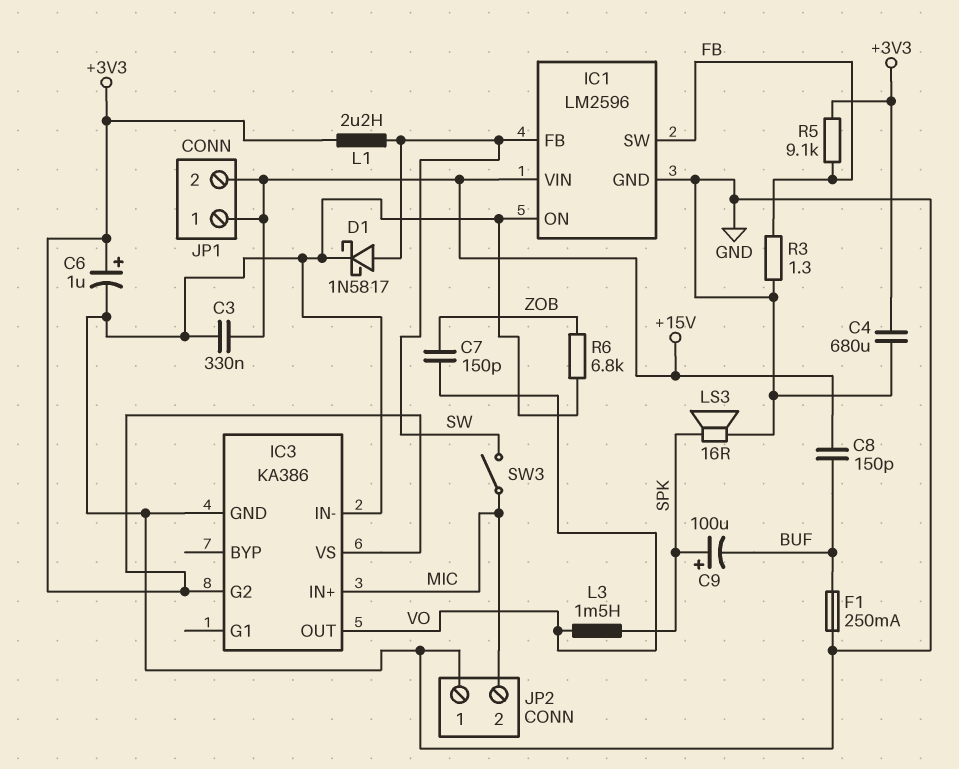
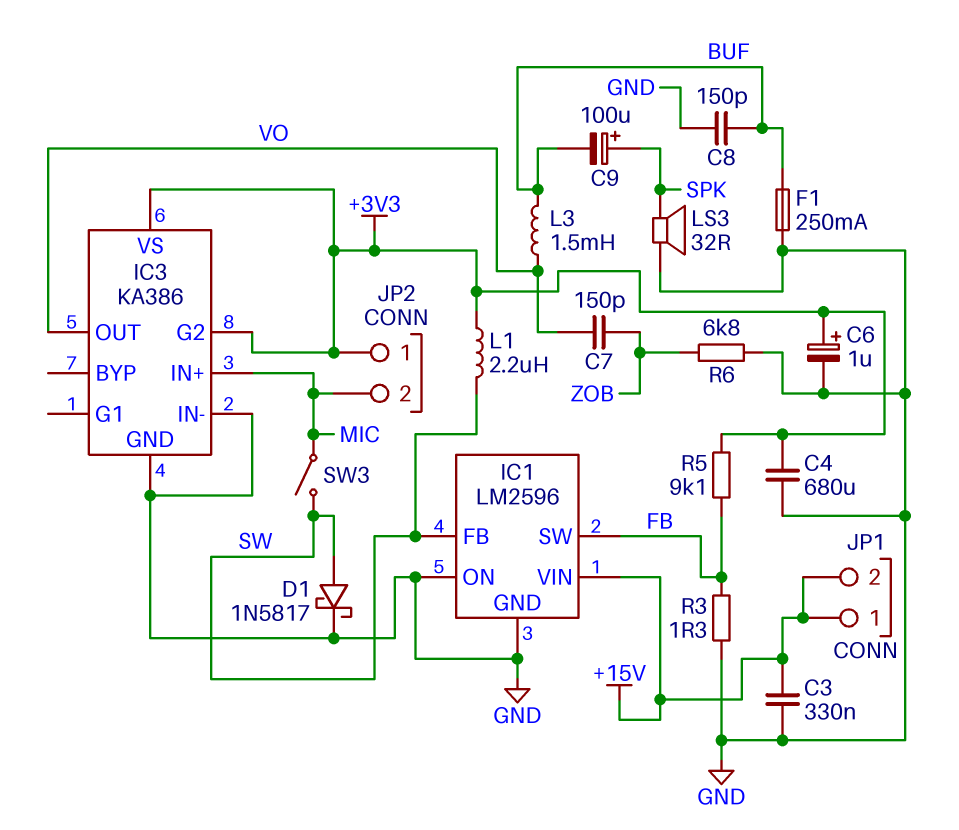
C8: 150pF (+15V, BUF) -> 150pF (BUF, GND)
JP2 pin 1: GND -> +3V3
L3: 1.5mH (SPK, VO) -> 1.5mH (BUF, VO)
LS3: speaker 16R (GND, SPK) -> speaker 32R (GND, SPK)

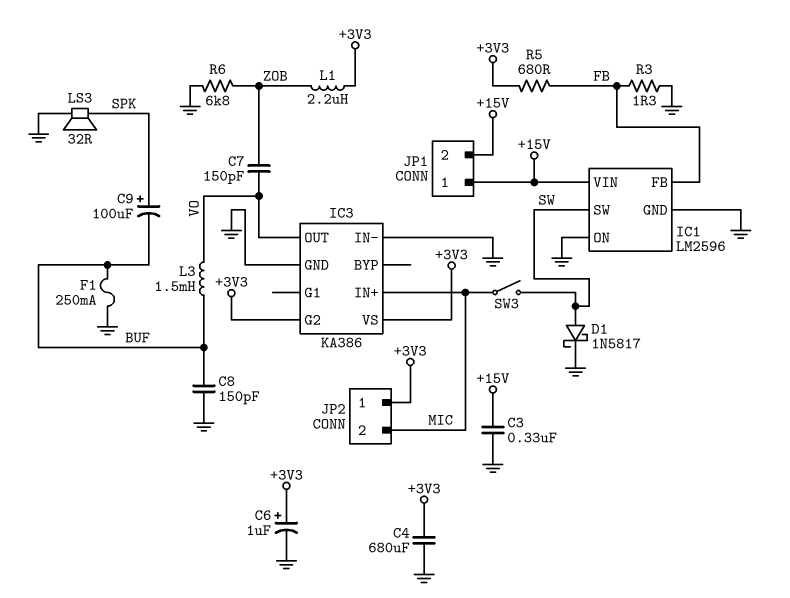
IC1 pin FB: SW -> FB
IC1 pin SW: FB -> SW
L1: 2.2uH (+3V3, SW) -> 2.2uH (+3V3, ZOB)
R5: 9.1k (+3V3, FB) -> 680 (+3V3, FB)

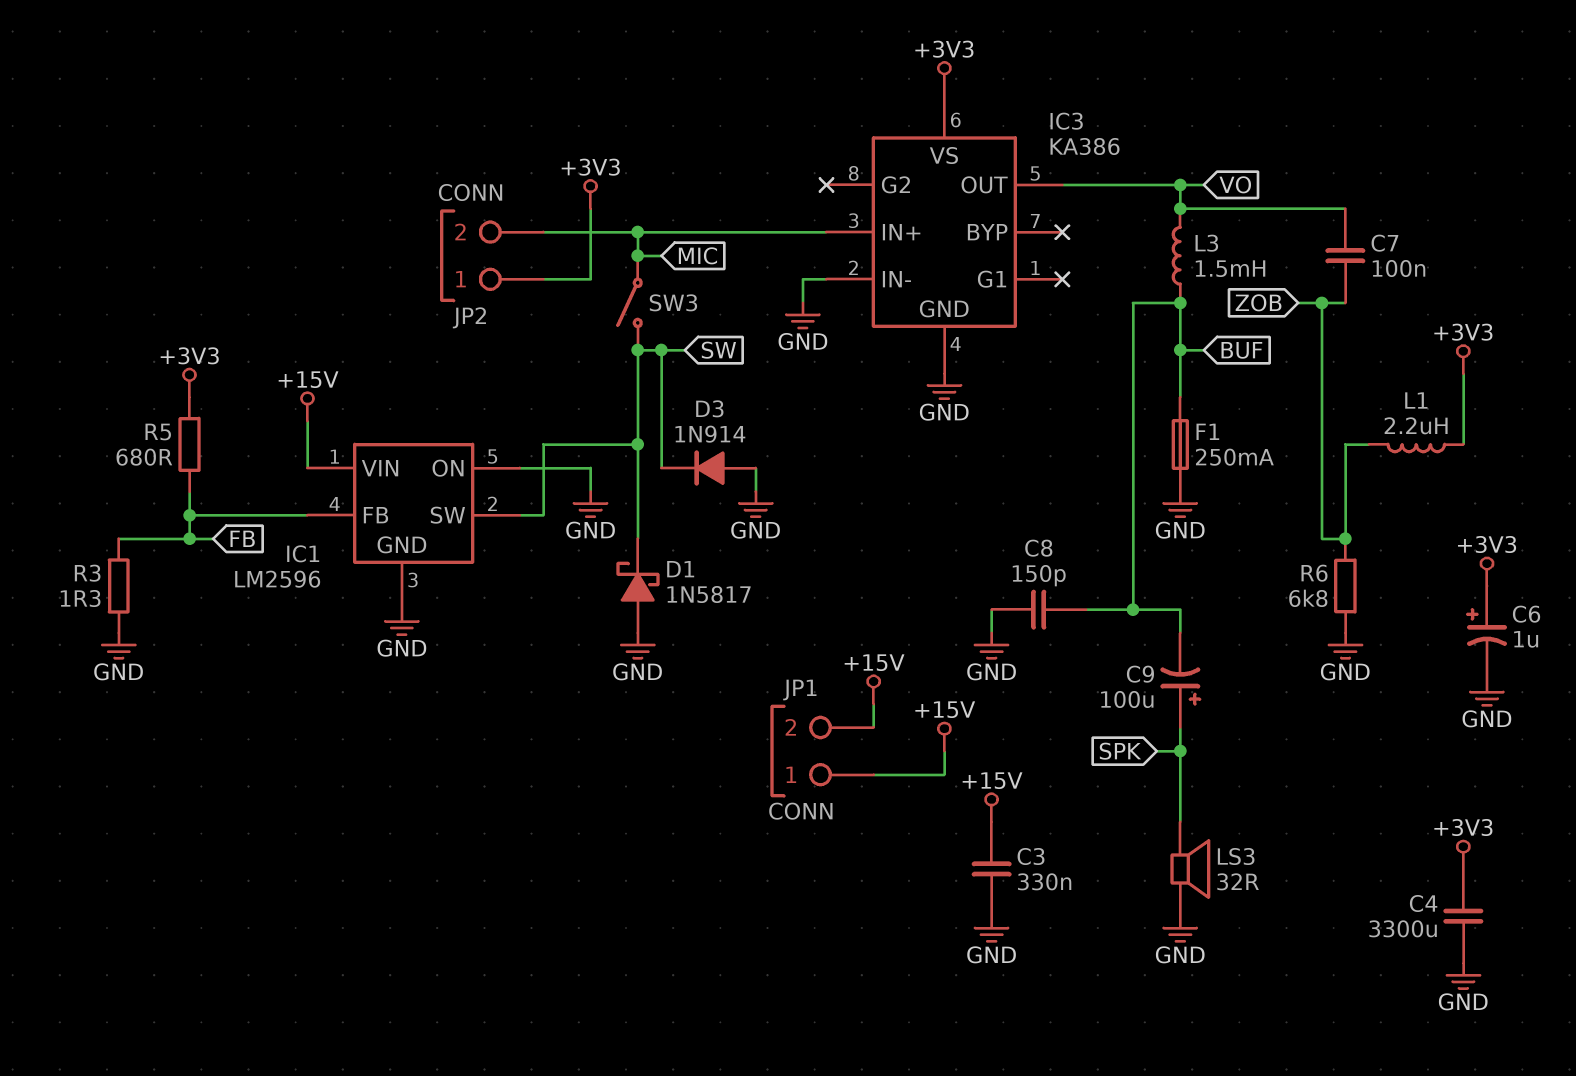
C4: 680uF (+3V3, GND) -> 3300uF (+3V3, GND)
C7: 150pF (VO, ZOB) -> 100nF (VO, ZOB)
D1: schottky 1N5817 (A SW, K GND) -> schottky 1N5817 (A GND, K SW)
D3: none -> diode 1N914 (A GND, K SW)
IC3 pin G2: +3V3 -> none

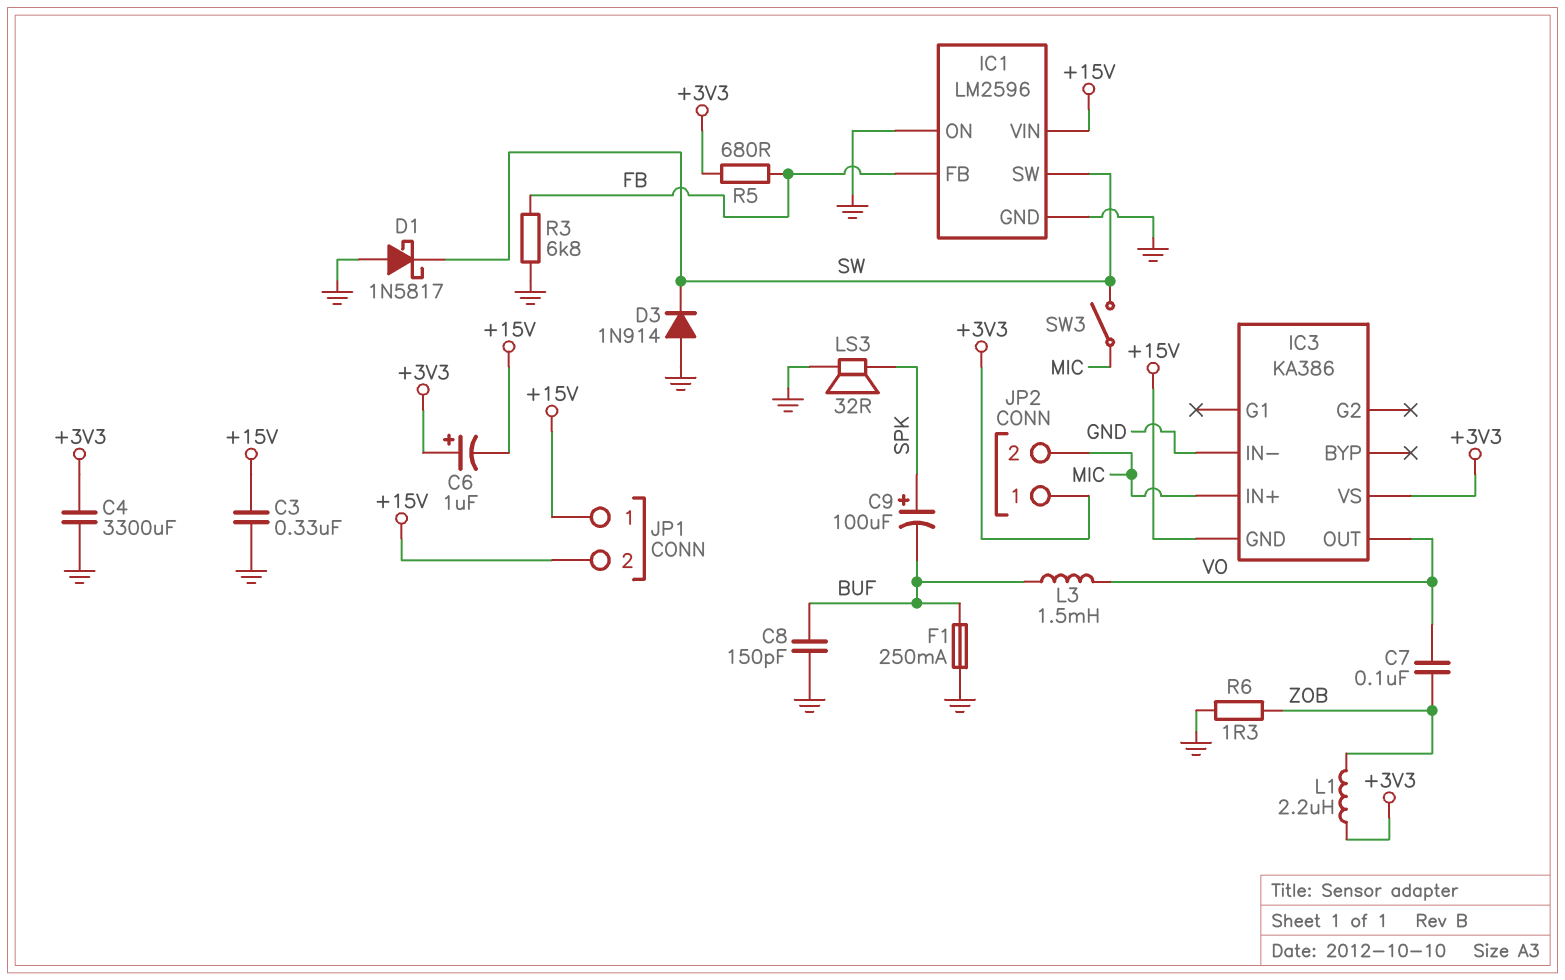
C6: 1uF (plus +3V3, minus GND) -> 1uF (plus +3V3, minus +15V)
IC3 pin GND: GND -> +15V
R3: 1.3 (FB, GND) -> 6.8k (FB, GND)
R6: 6.8k (GND, ZOB) -> 1.3 (GND, ZOB)

